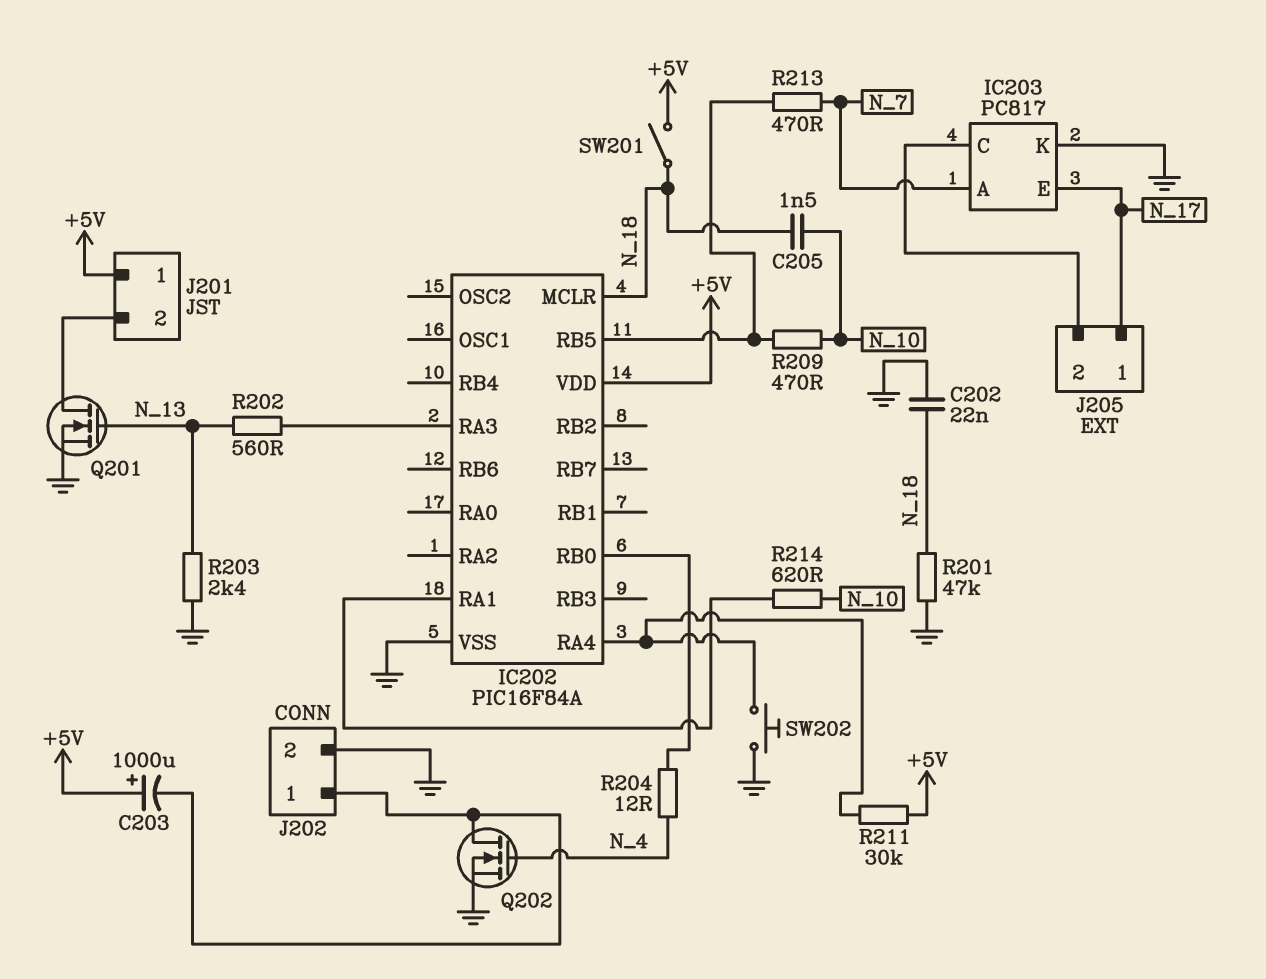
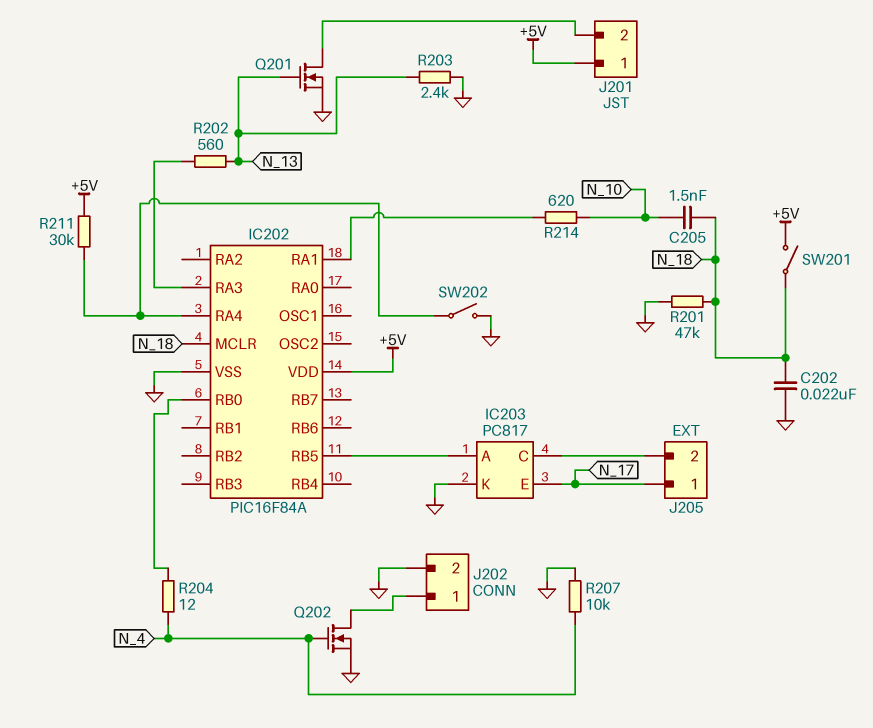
C203: 1000uF (plus +5V, minus J202/1) -> none
IC203 pin A: N_7 -> IC202/RB5
R207: none -> 10k (GND, N_4)
R209: 470 (IC202/RB5, N_10) -> none
R213: 470 (IC202/RB5, N_7) -> none
SW202: button (GND, IC202/RA4) -> switch (GND, IC202/RA4)

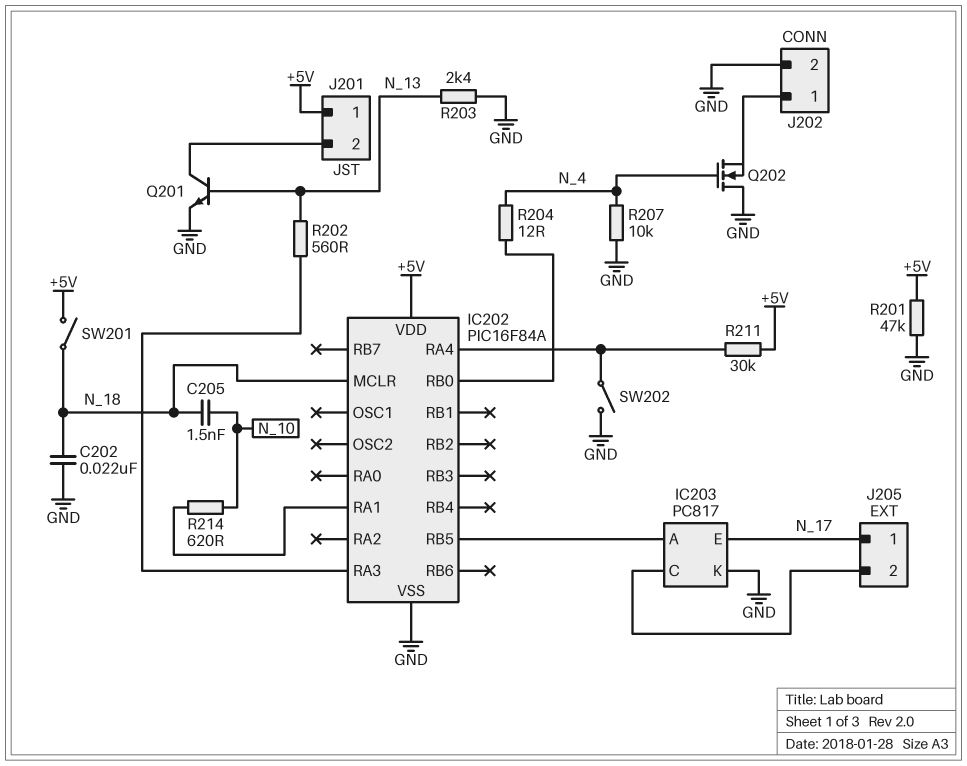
Q201: NMOS (G N_13, D J201/2, S GND) -> NPN (B N_13, C J201/2, E GND)
Q202: NMOS (G N_4, D J202/1, S GND) -> NMOS (G N_4, D GND, S J202/1)
R201: 47k (GND, N_18) -> 47k (+5V, GND)

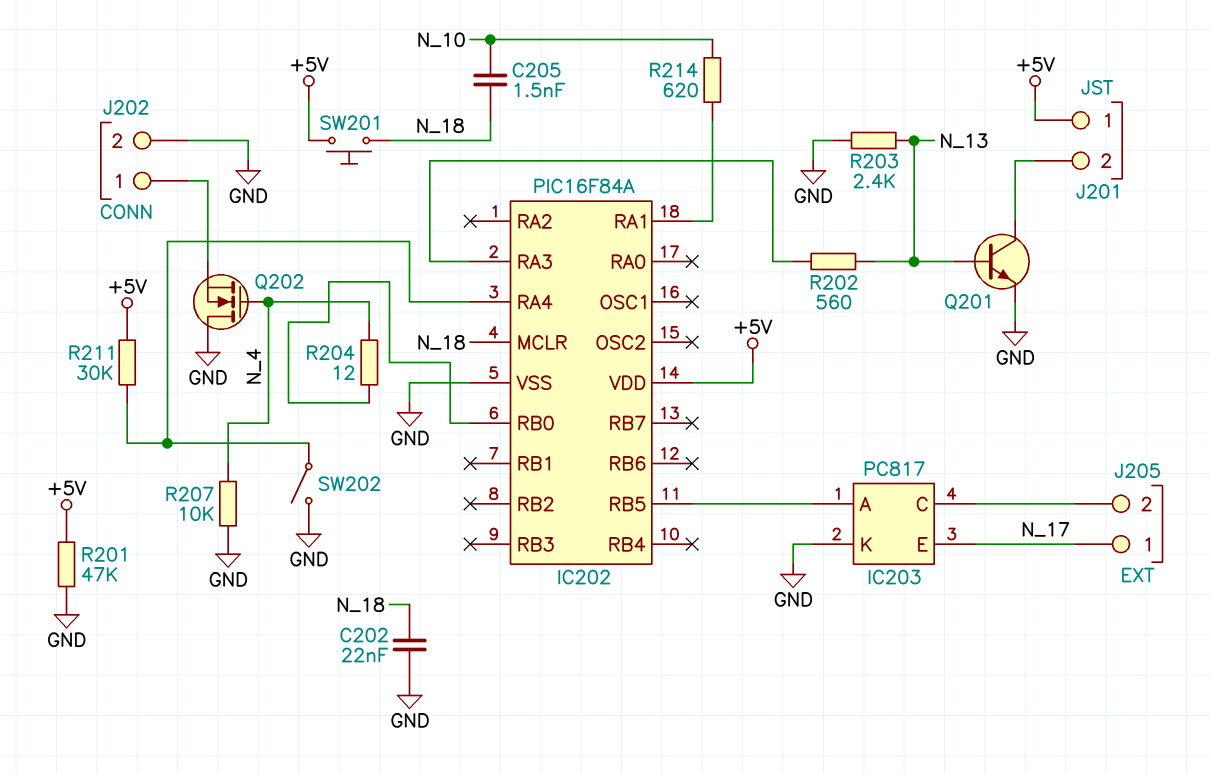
SW201: switch (+5V, N_18) -> button (+5V, N_18)

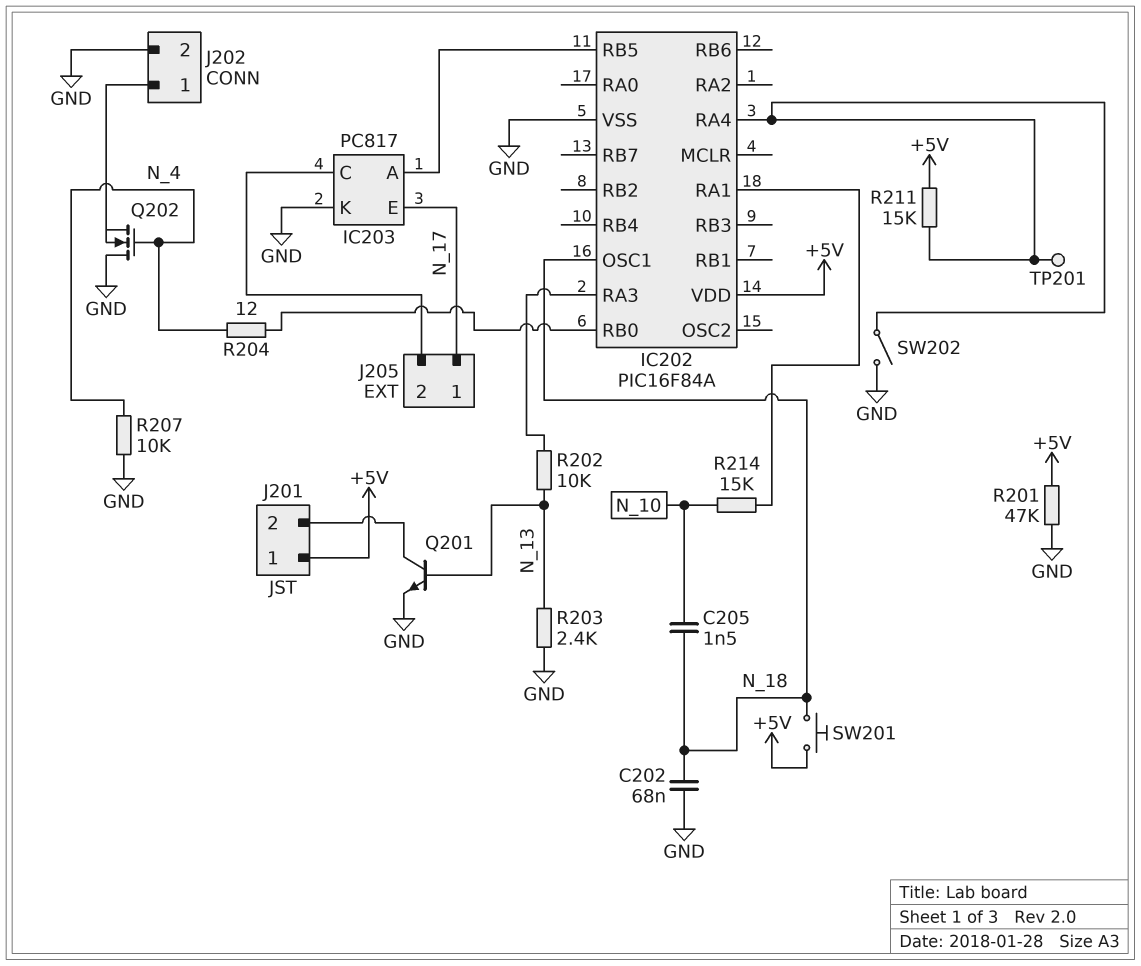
C202: 22nF (GND, N_18) -> 68nF (GND, N_18)
IC202 pin MCLR: N_18 -> none
IC202 pin OSC1: none -> N_18
R202: 560 (IC202/RA3, N_13) -> 10k (IC202/RA3, N_13)
R211: 30k (+5V, IC202/RA4) -> 15k (+5V, IC202/RA4)
R214: 620 (IC202/RA1, N_10) -> 15k (IC202/RA1, N_10)
TP201: none -> test point (IC202/RA4)

